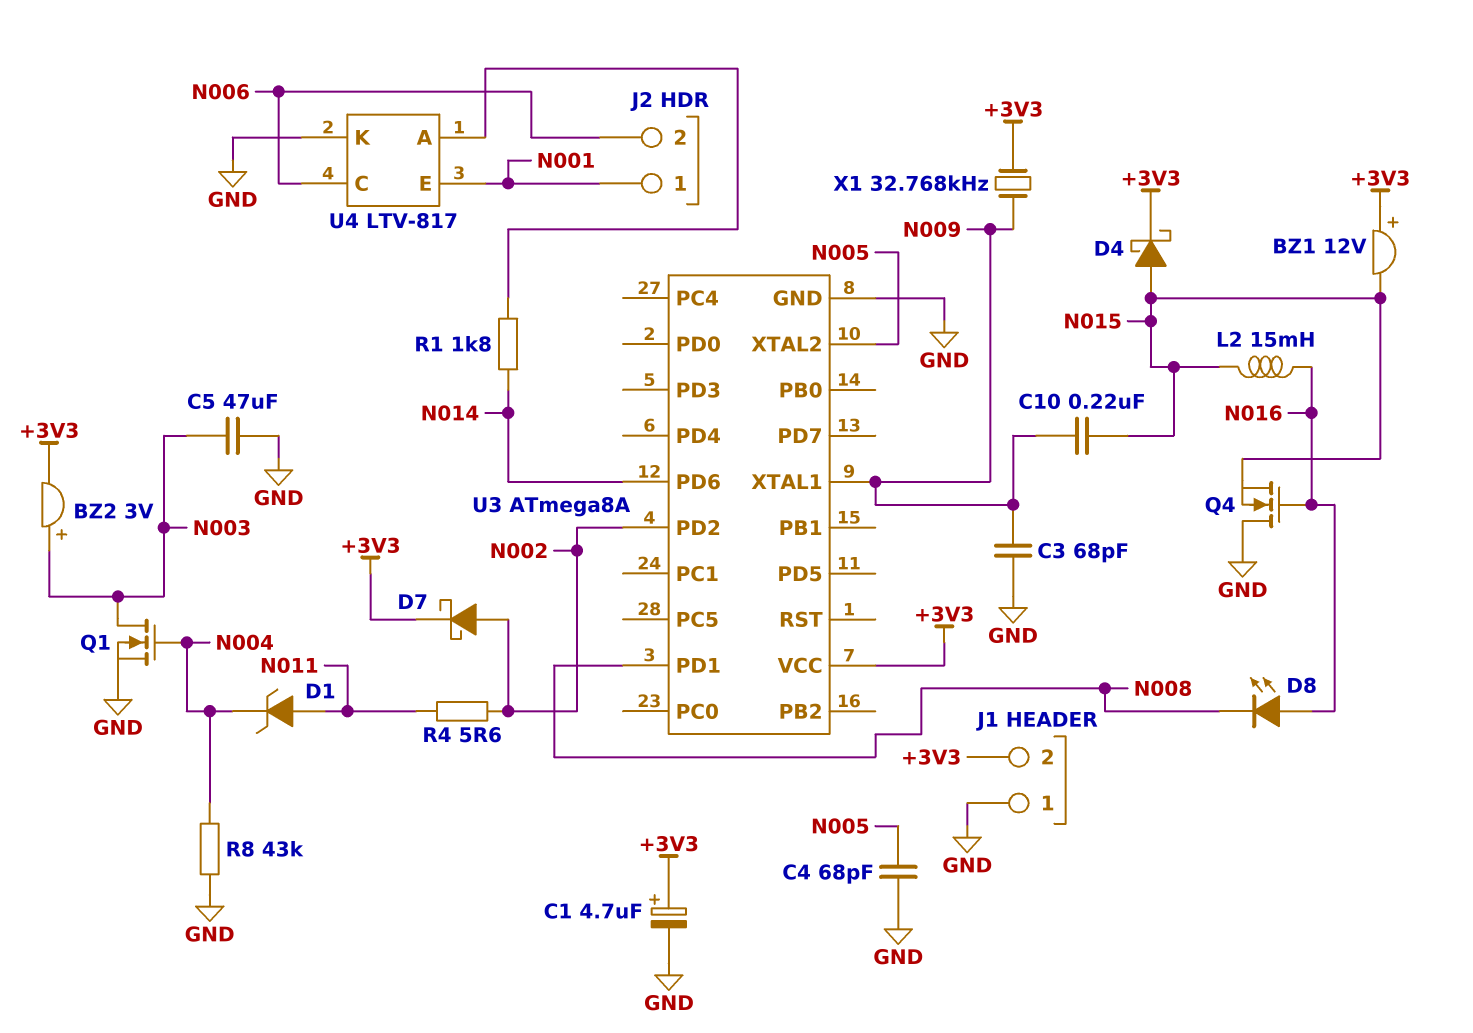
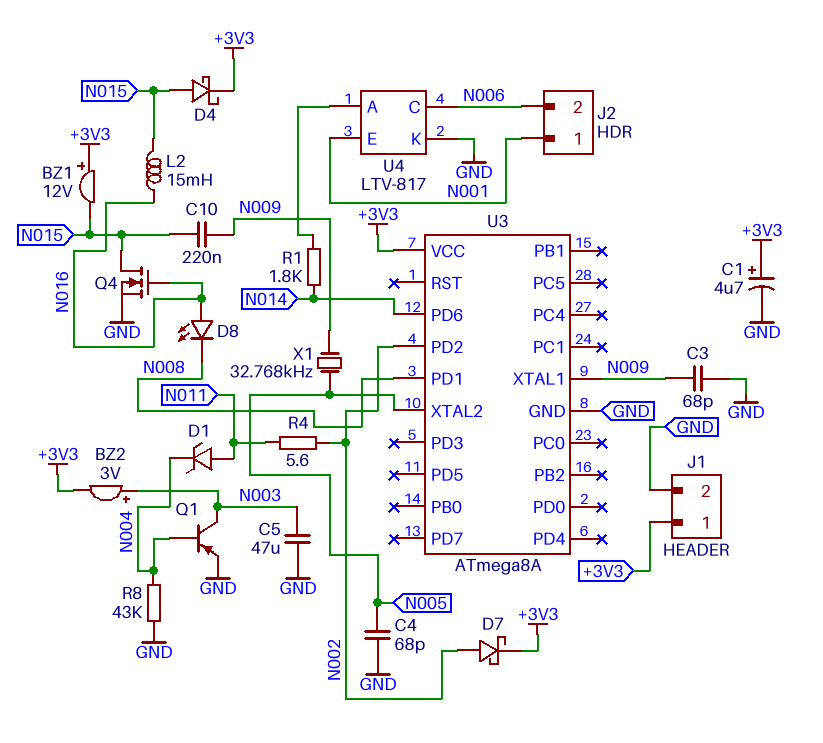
J1 pin 1: GND -> +3V3
J1 pin 2: +3V3 -> GND
Q1: NMOS (G N004, D N003, S GND) -> PNP (B N004, C N003, E GND)
Q4: NMOS (G N016, D GND, S N015) -> NMOS (G N016, D N015, S GND)
X1: 32.768kHz (+3V3, N009) -> 32.768kHz (N005, N009)

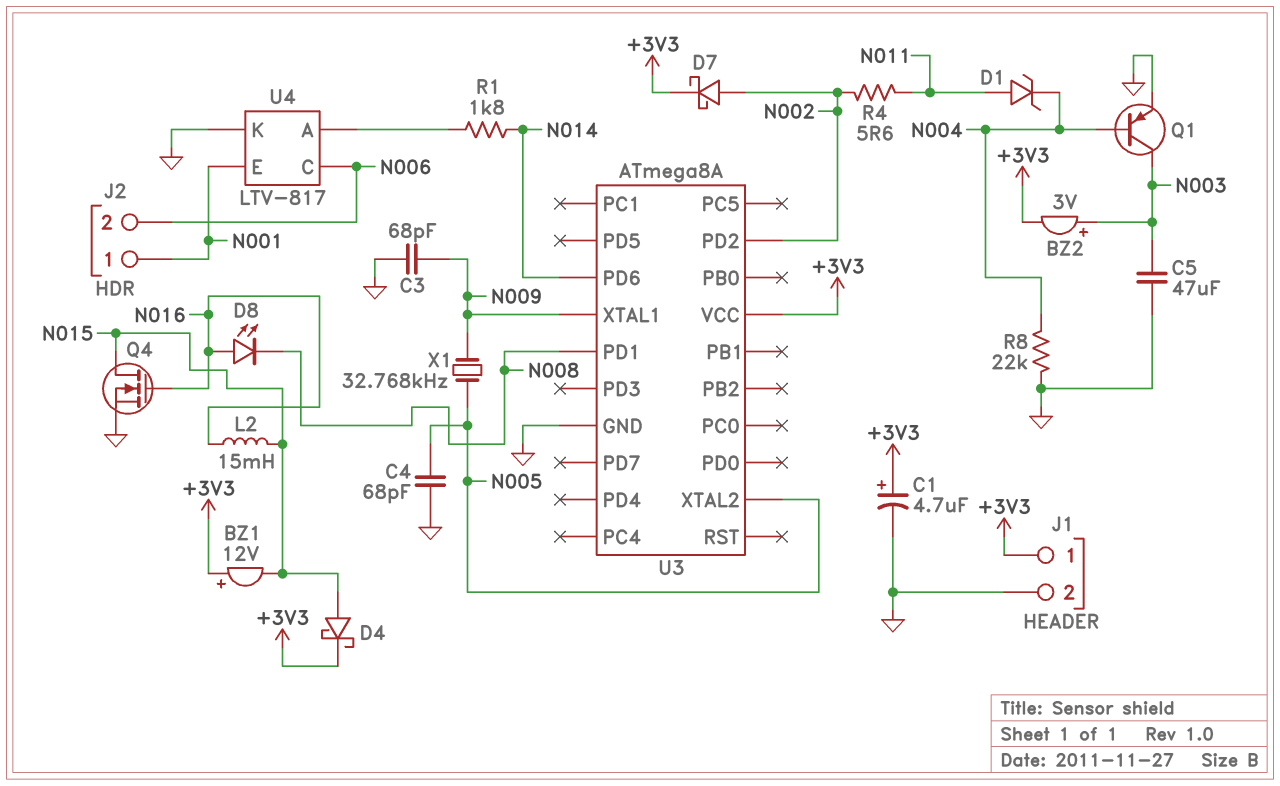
C10: 220nF (N009, N015) -> none
R8: 43k (GND, N004) -> 22k (GND, N004)

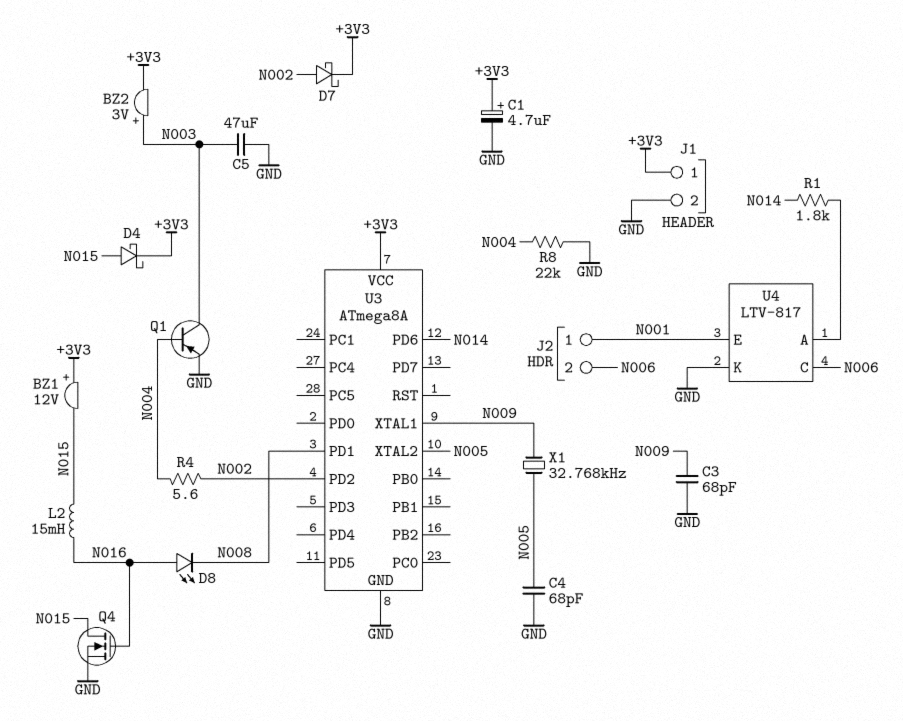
D1: zener (A N011, K N004) -> none
R4: 5.6 (N002, N011) -> 5.6 (N002, N004)

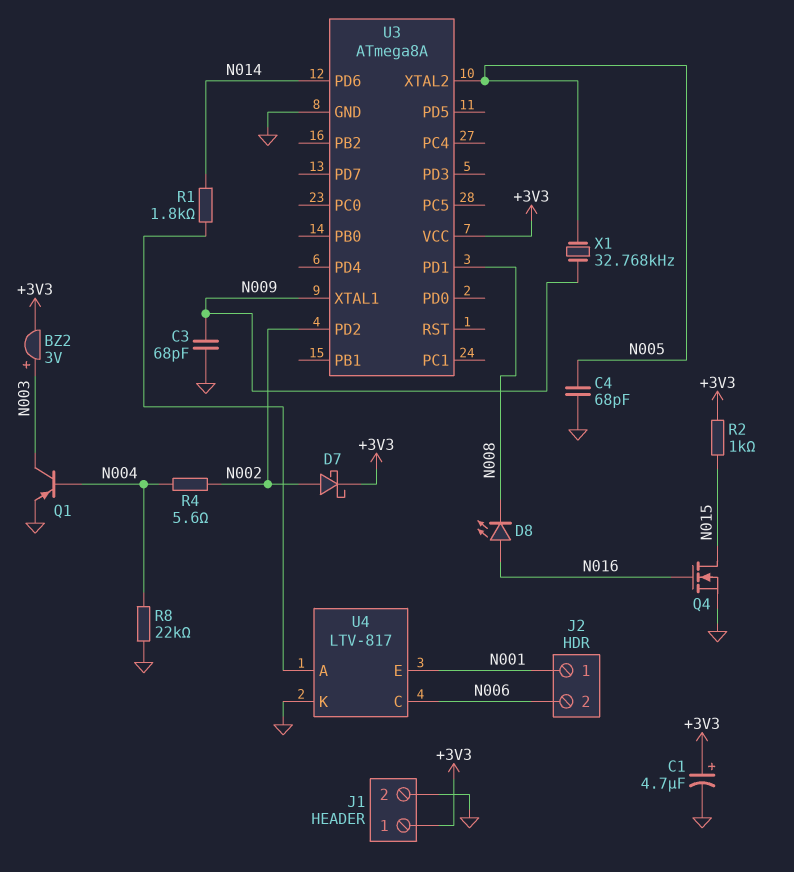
BZ1: buzzer 12V (plus +3V3, minus N015) -> none
C5: 47uF (GND, N003) -> none
D4: schottky (A N015, K +3V3) -> none
L2: 15mH (N015, N016) -> none
R2: none -> 1k (+3V3, N015)

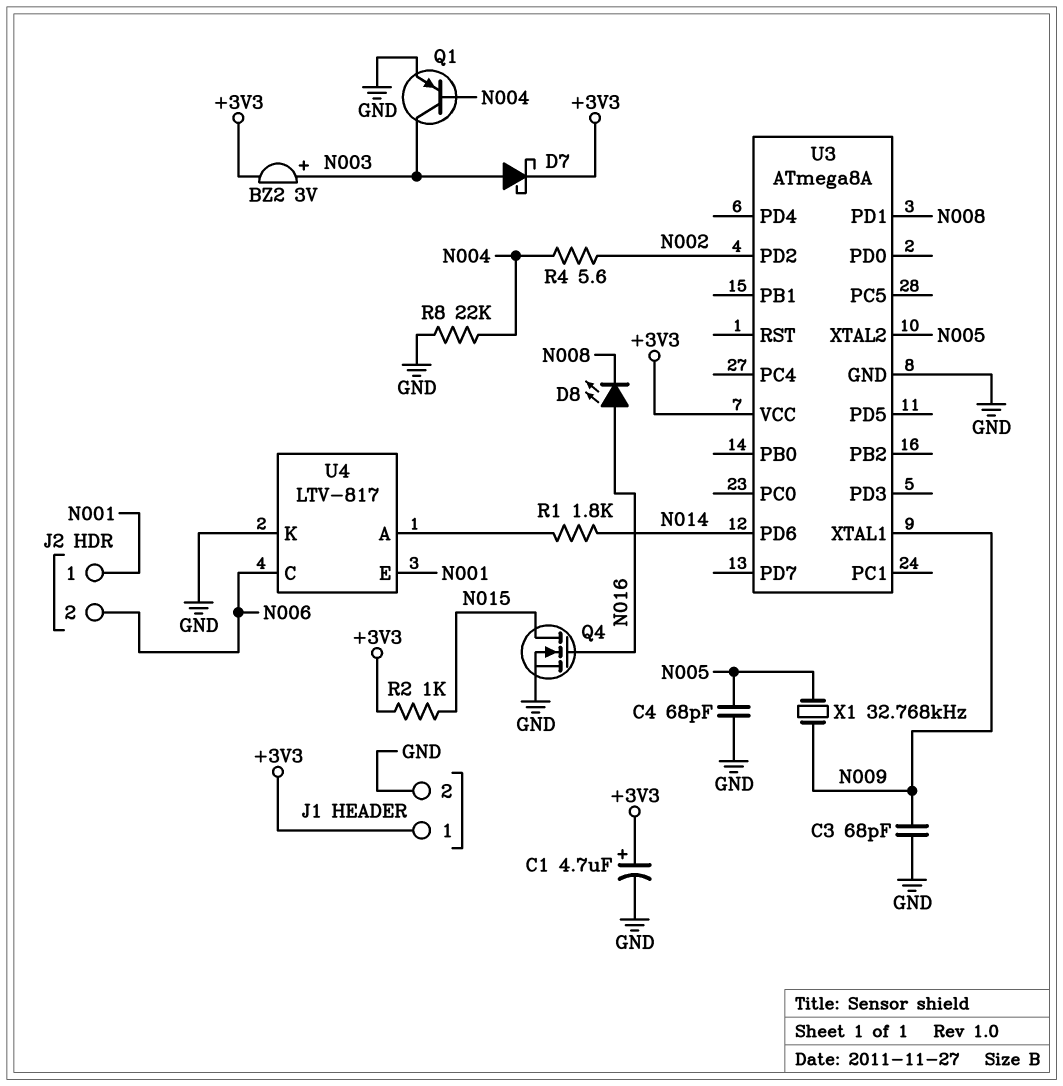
D7: schottky (A N002, K +3V3) -> schottky (A N003, K +3V3)

